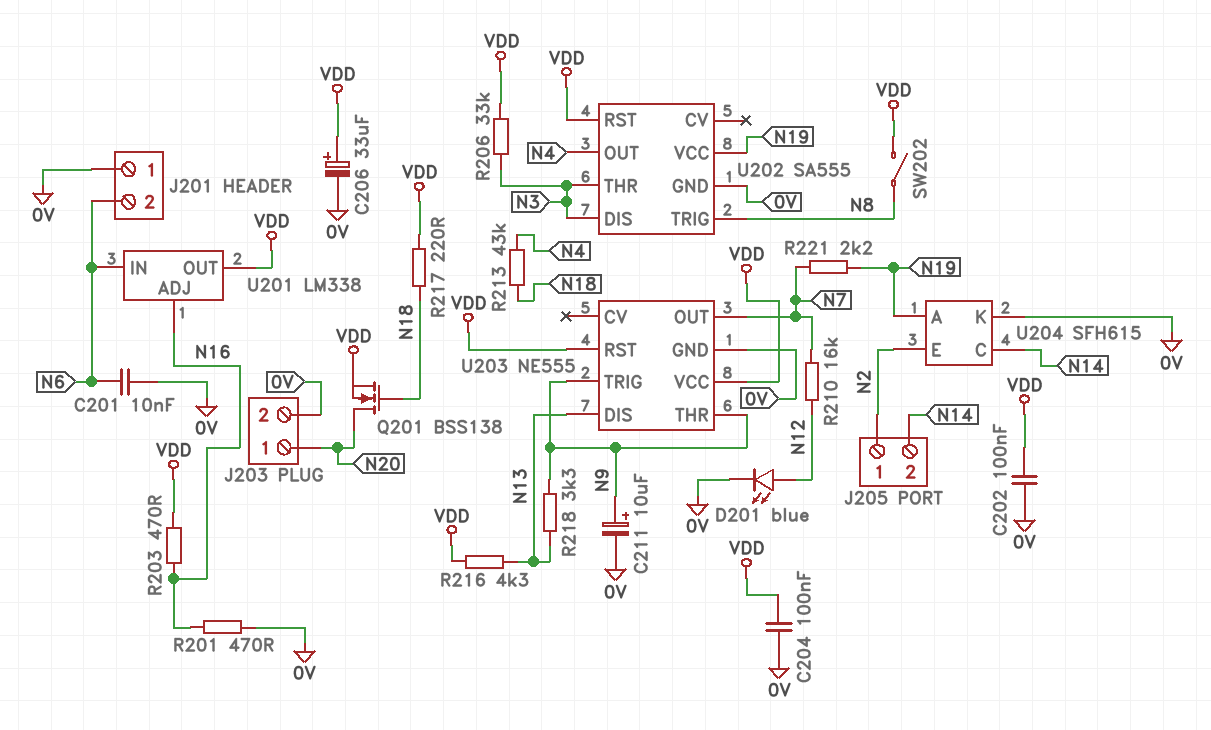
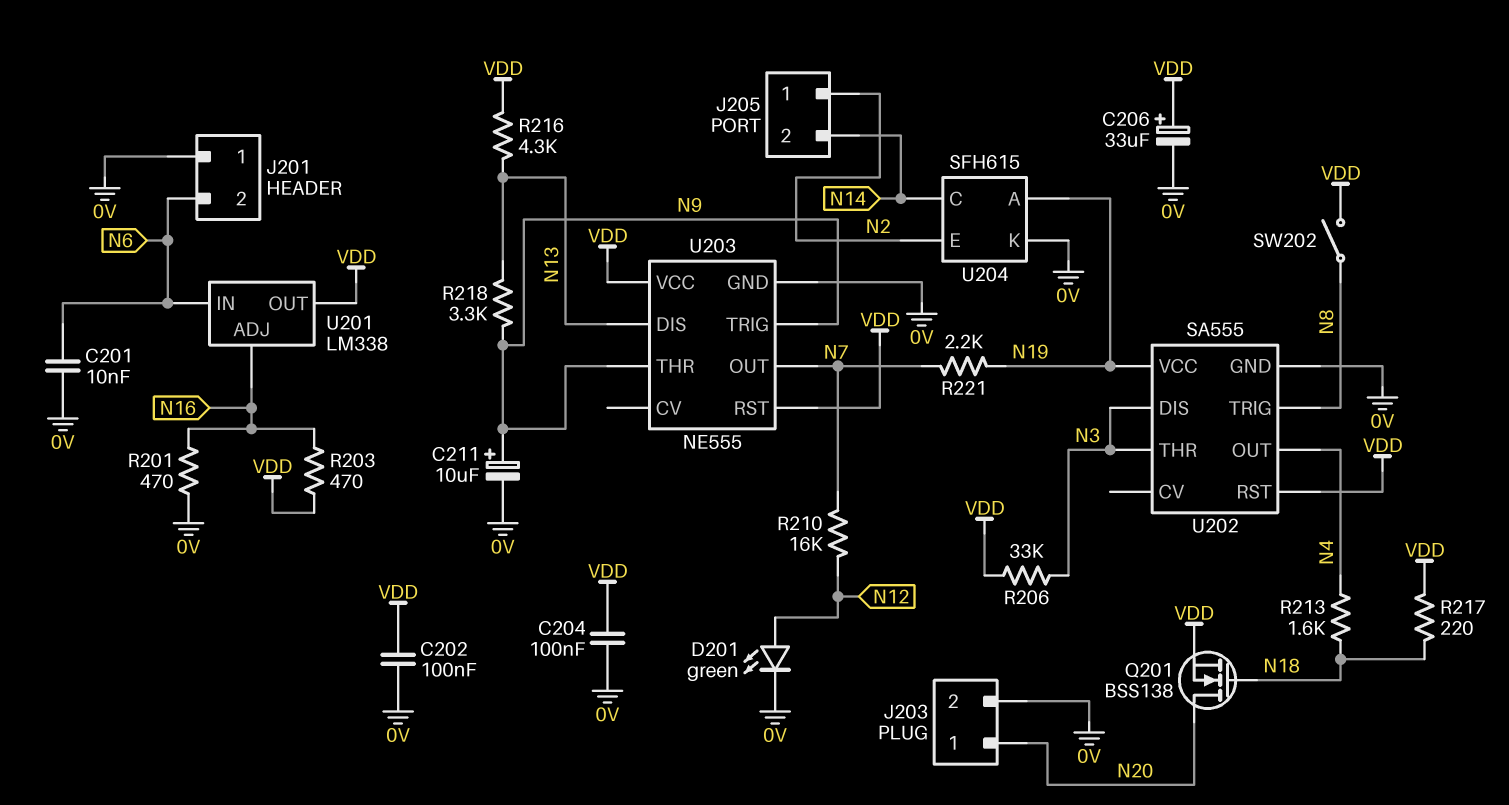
D201: LED blue (A N12, K 0V) -> LED green (A N12, K 0V)
R213: 43k (N4, N18) -> 1.6k (N4, N18)

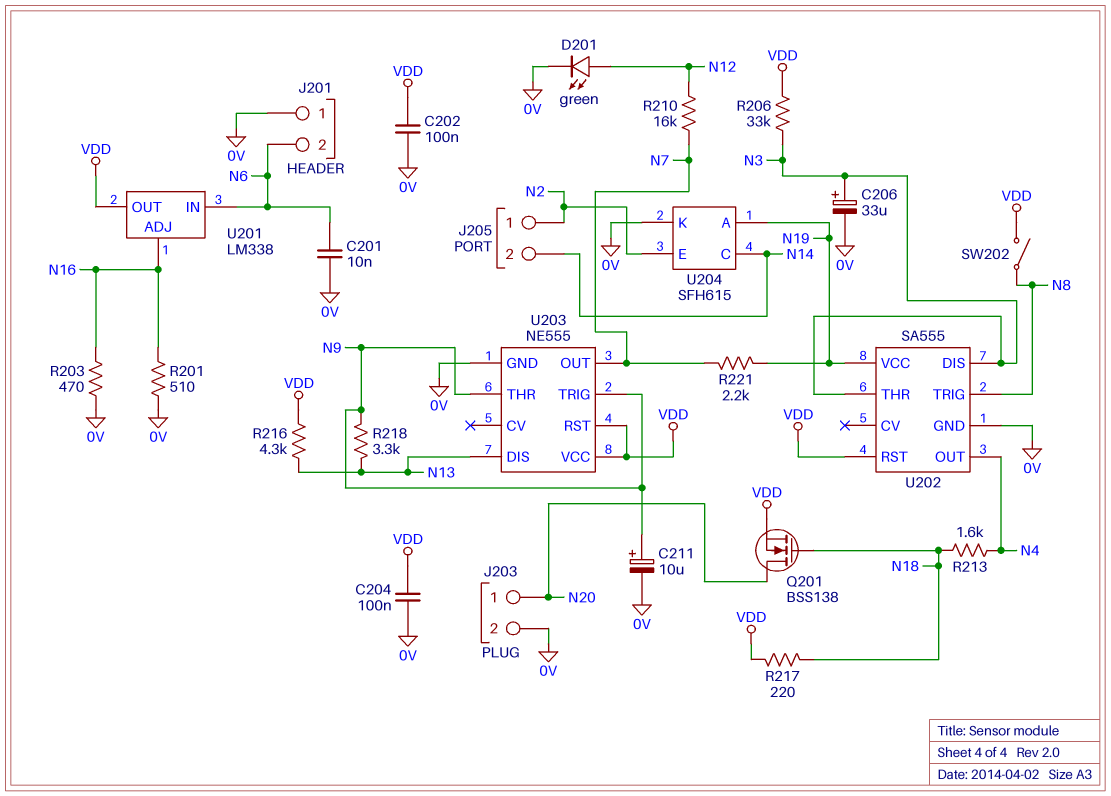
C206: 33uF (plus VDD, minus 0V) -> 33uF (plus N3, minus 0V)
R201: 470 (0V, N16) -> 510 (0V, N16)
R203: 470 (N16, VDD) -> 470 (0V, N16)

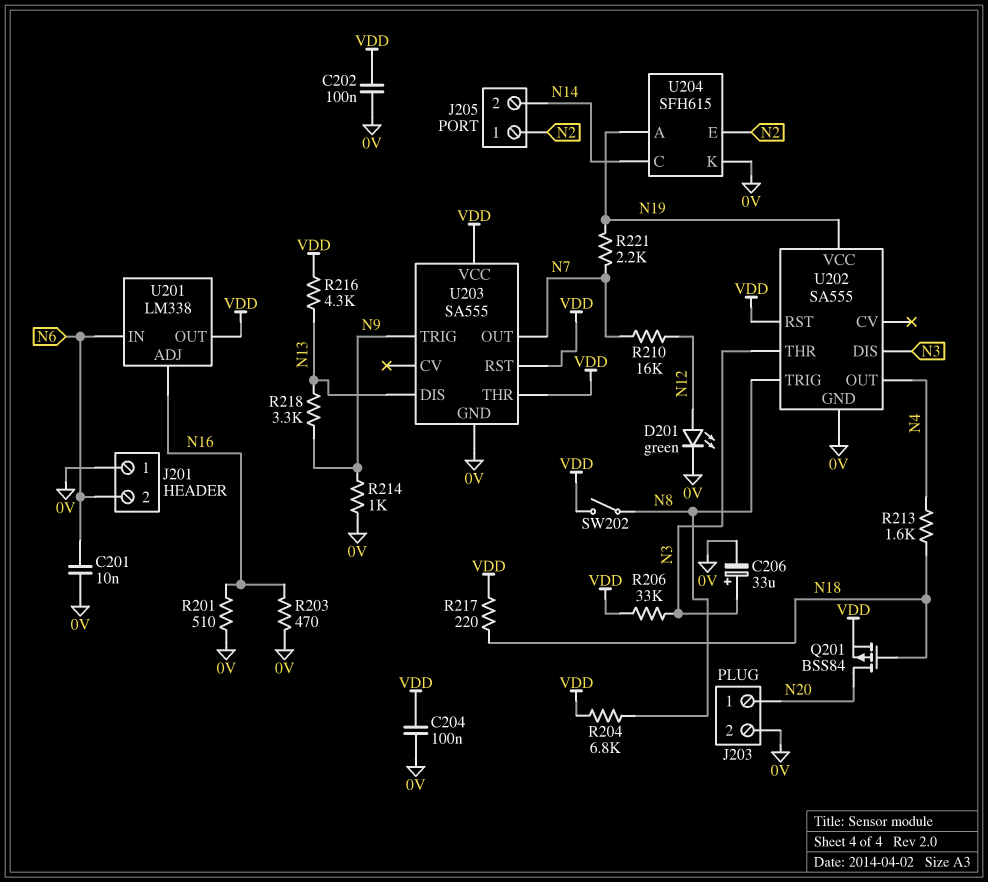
C211: 10uF (plus N9, minus 0V) -> none
Q201: NMOS BSS138 (G N18, D N20, S VDD) -> PMOS BSS84 (G N18, D N20, S VDD)
R204: none -> 6.8k (N8, VDD)
R214: none -> 1k (0V, N9)
U203: NE555 -> SA555
U203 pin THR: N9 -> VDD

